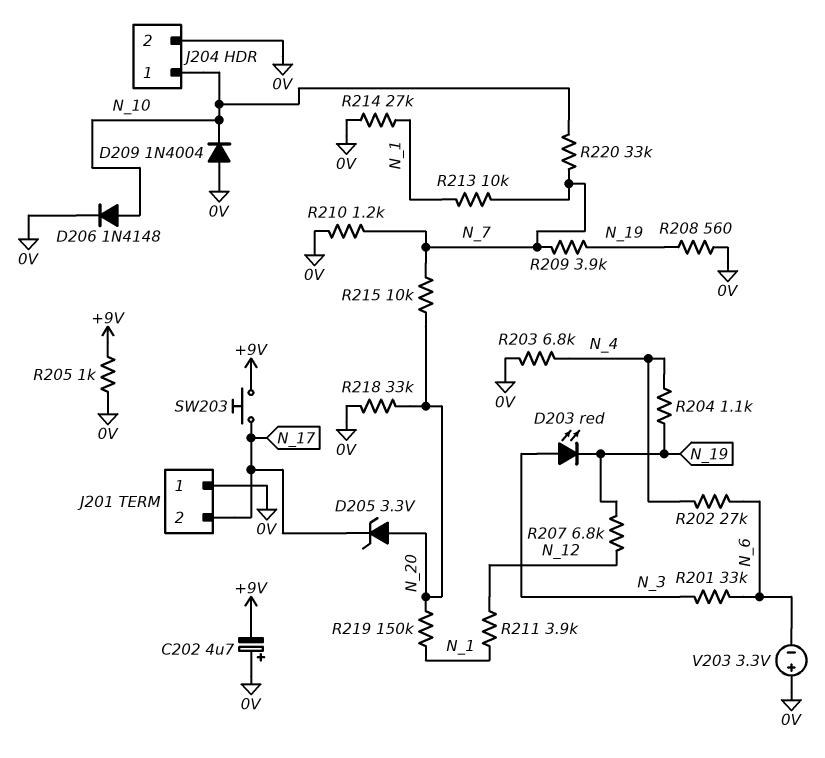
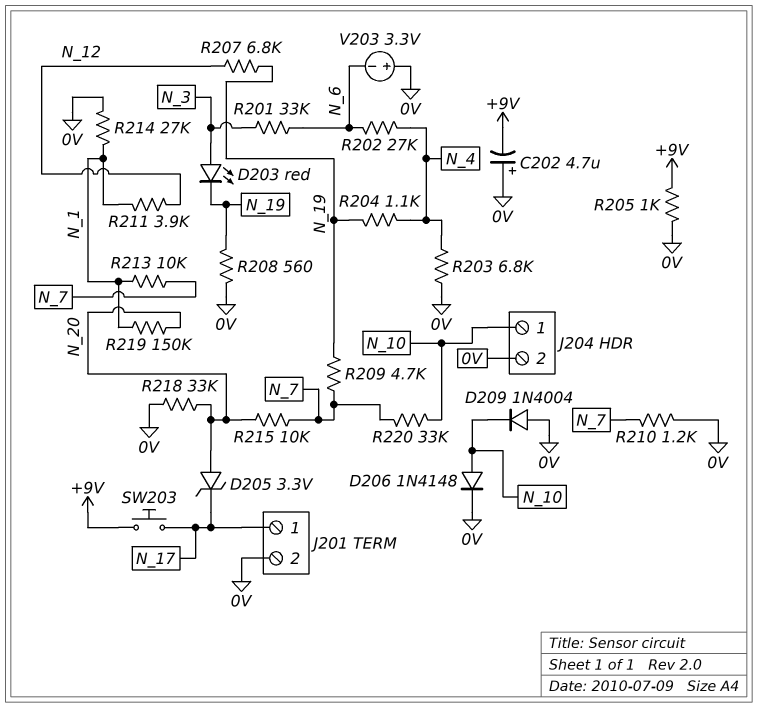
J201 pin 1: 0V -> N_17
J201 pin 2: N_17 -> 0V
R209: 3.9k (N_7, N_19) -> 4.7k (N_7, N_19)

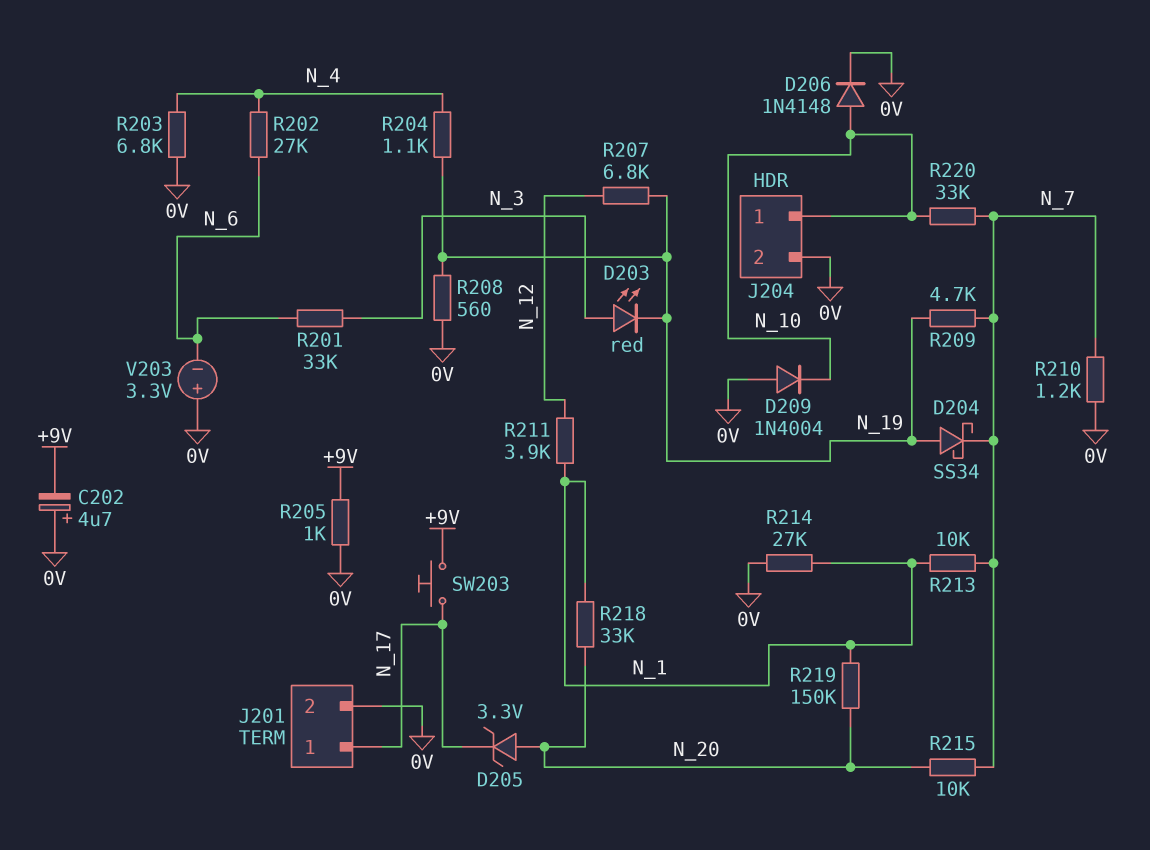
D204: none -> schottky SS34 (A N_19, K N_7)
R218: 33k (0V, N_20) -> 33k (N_1, N_20)

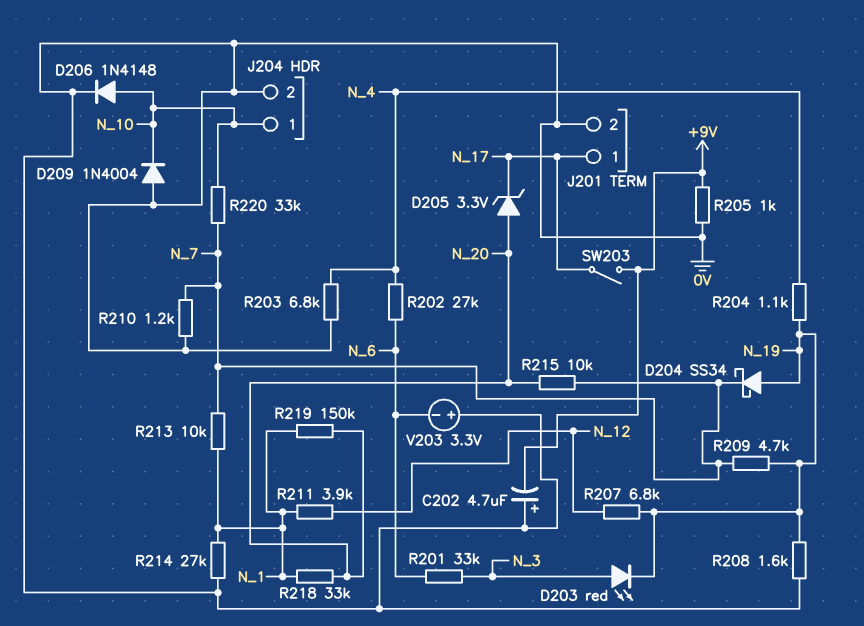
R208: 560 (0V, N_19) -> 1.6k (0V, N_19)
SW203: button (+9V, N_17) -> switch (+9V, N_17)

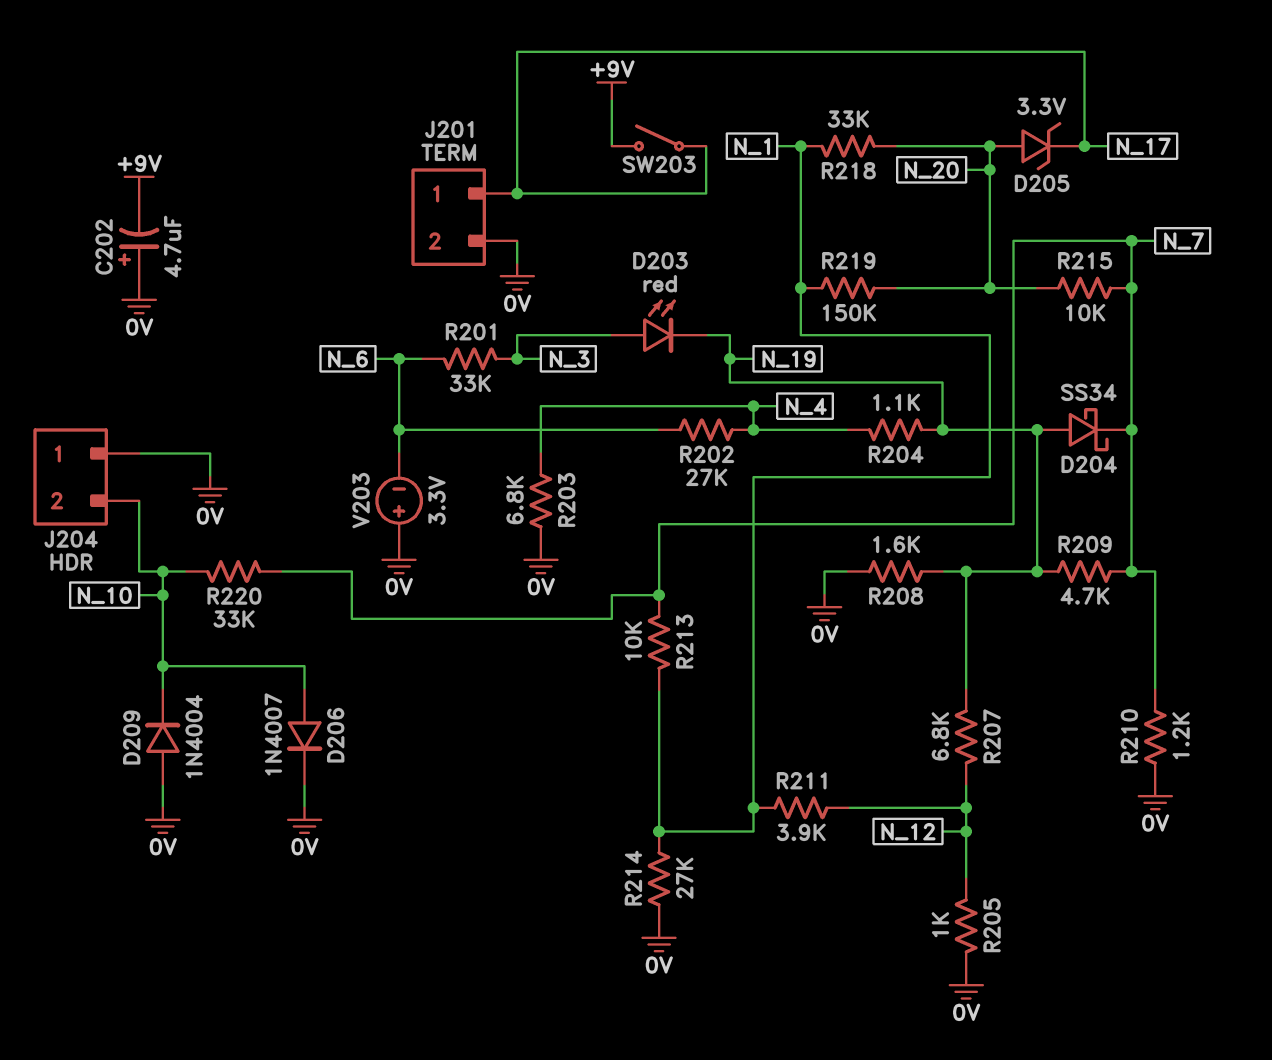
D206: diode 1N4148 (A N_10, K 0V) -> diode 1N4007 (A N_10, K 0V)
J204 pin 1: N_10 -> 0V
J204 pin 2: 0V -> N_10
R205: 1k (+9V, 0V) -> 1k (0V, N_12)

